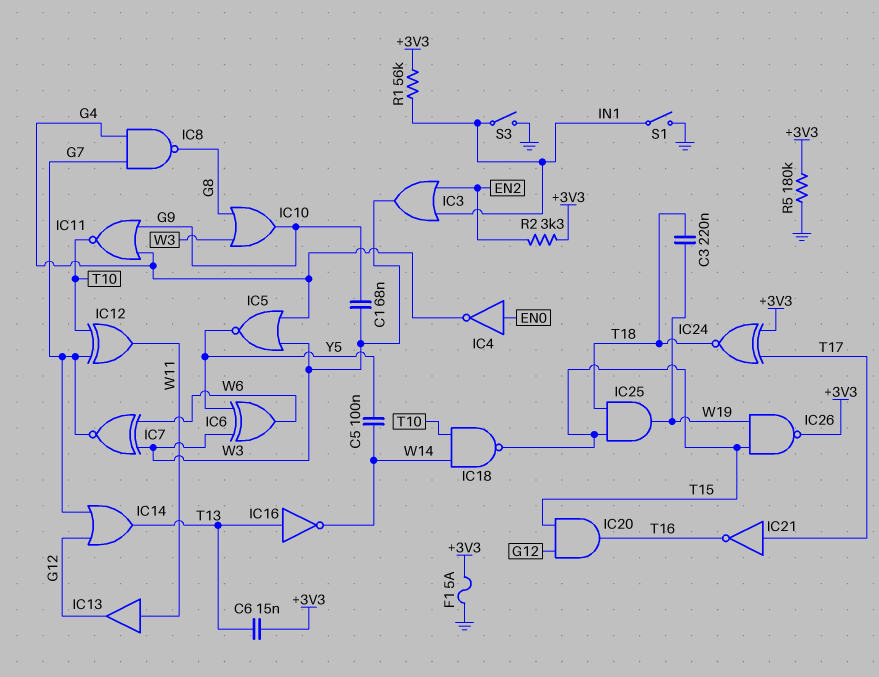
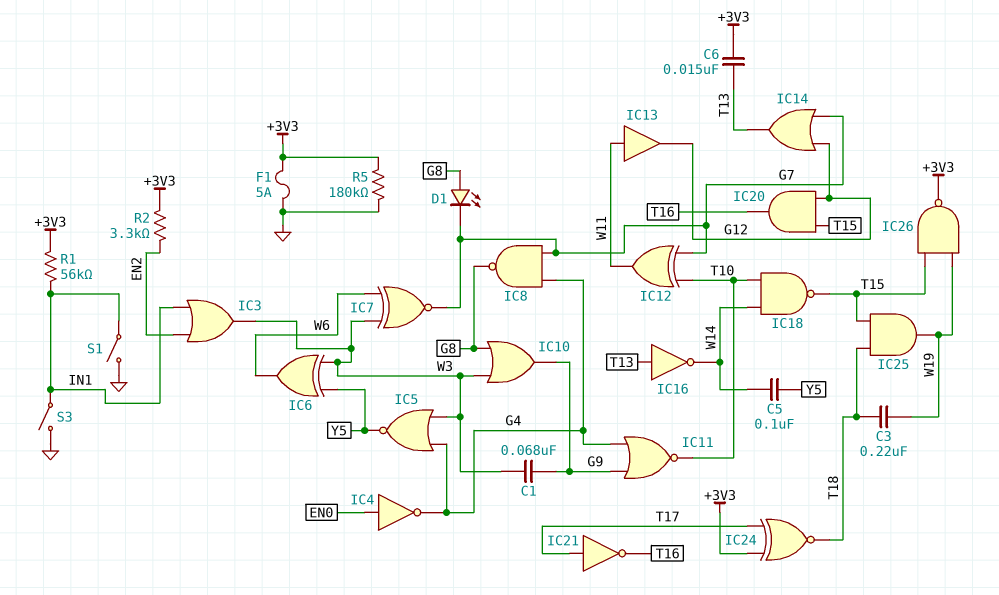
D1: none -> LED (A G8, K G7)

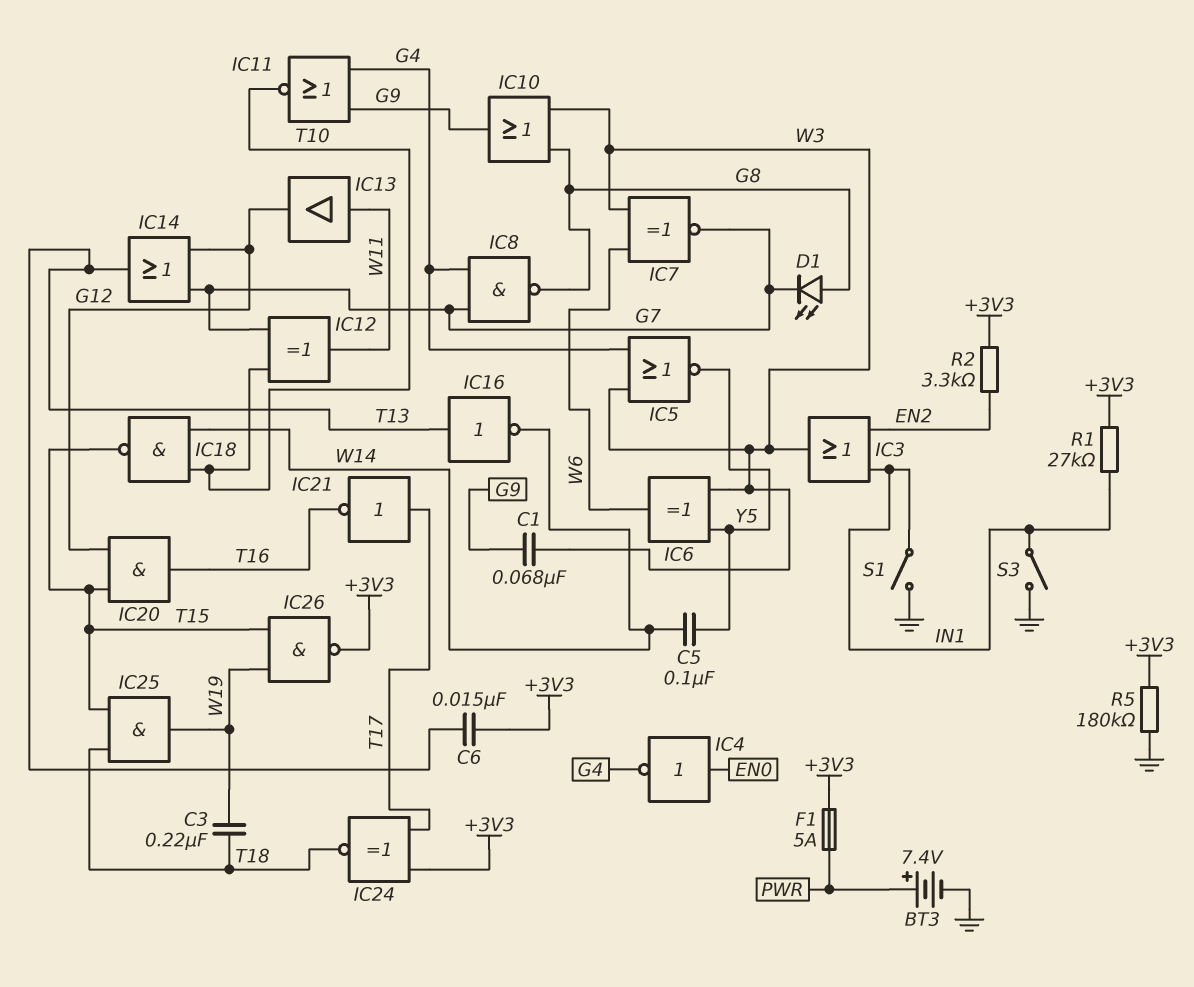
BT3: none -> 7.4V (plus PWR, minus GND)
F1: 5A (+3V3, GND) -> 5A (+3V3, PWR)
R1: 56k (+3V3, IN1) -> 27k (+3V3, IN1)

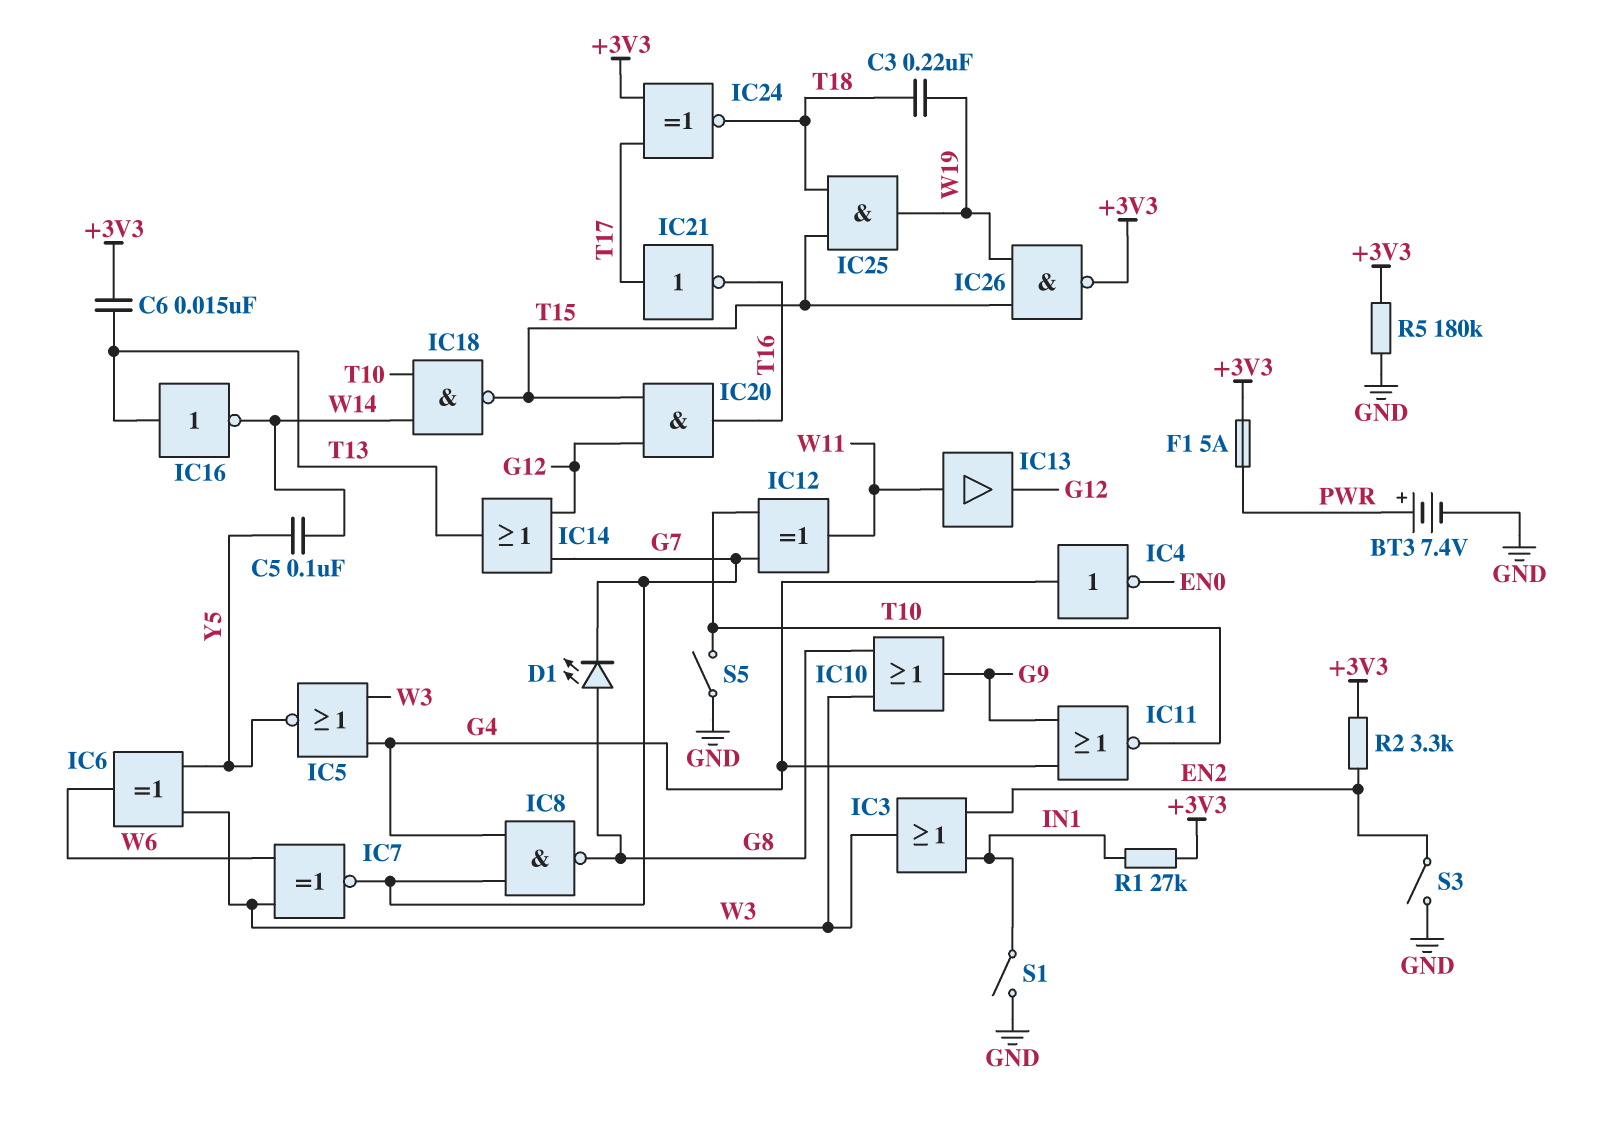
C1: 68nF (G9, W3) -> none
IC4: NOT (in EN0, out G4) -> NOT (in G4, out EN0)
S3: switch (GND, IN1) -> switch (EN2, GND)
S5: none -> switch (GND, T10)

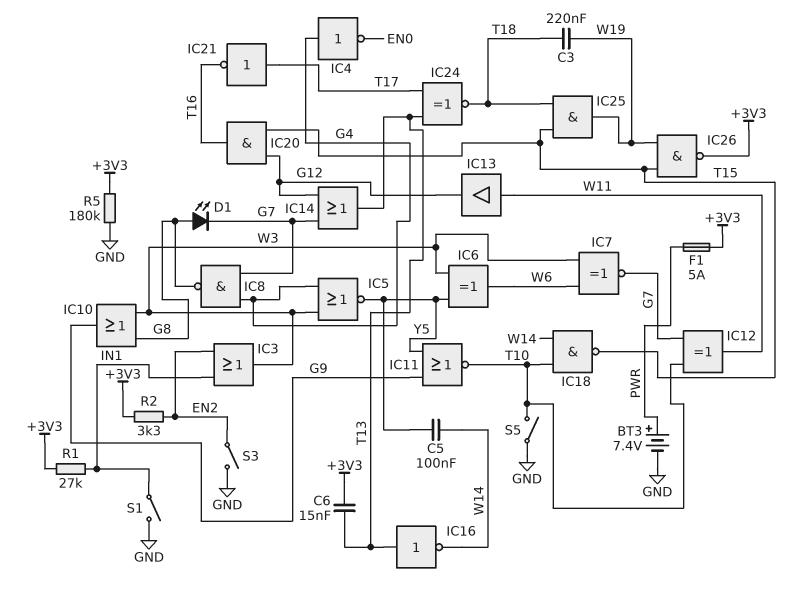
IC11: NOR (in G4, in G9, out T10) -> NOR (in G9, in Y5, out T10)
IC24: XNOR (in +3V3, in T17, out T18) -> XNOR (in T13, in T17, out T18)

